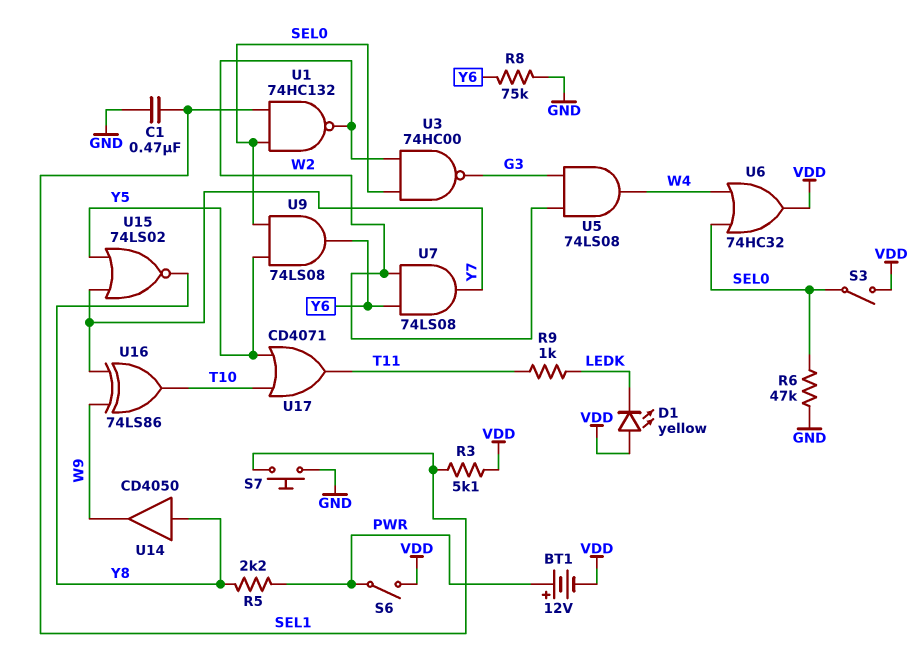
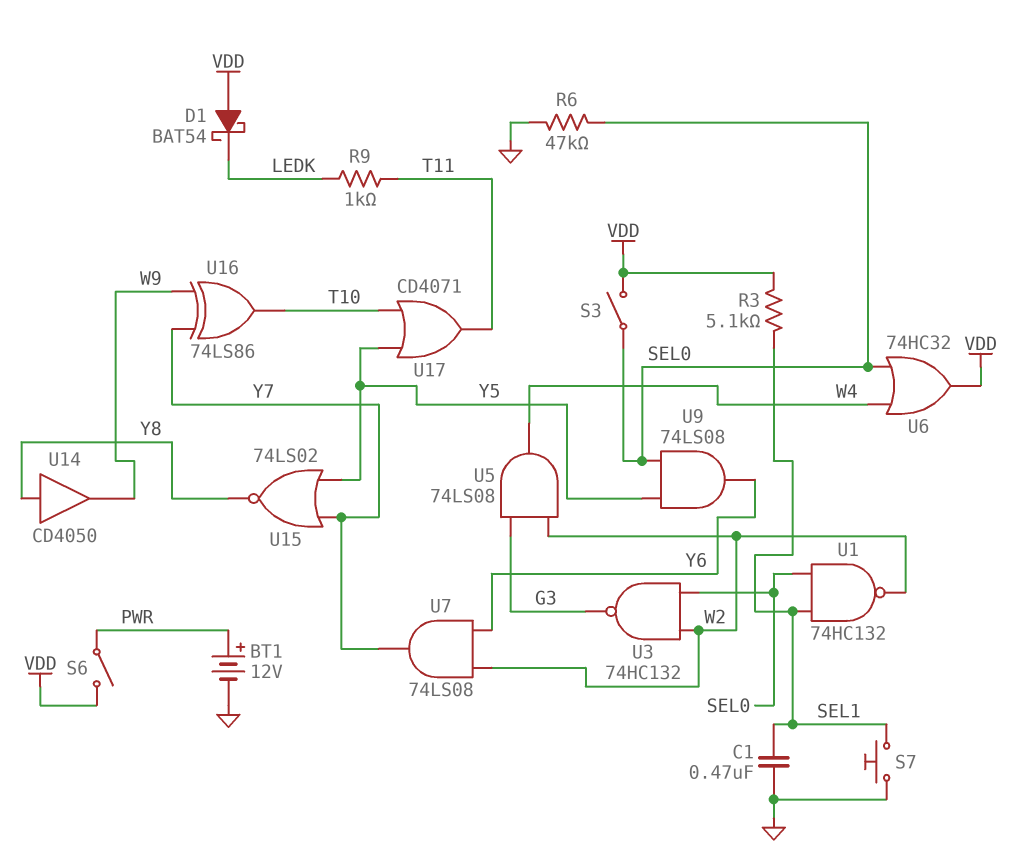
BT1: 12V (plus PWR, minus VDD) -> 12V (plus PWR, minus GND)
D1: LED yellow (A VDD, K LEDK) -> schottky BAT54 (A VDD, K LEDK)
R5: 2.2k (PWR, Y8) -> none
R8: 75k (GND, Y6) -> none
U3: NAND 74HC00 (in SEL0, in W2, out G3) -> NAND 74HC132 (in SEL0, in W2, out G3)

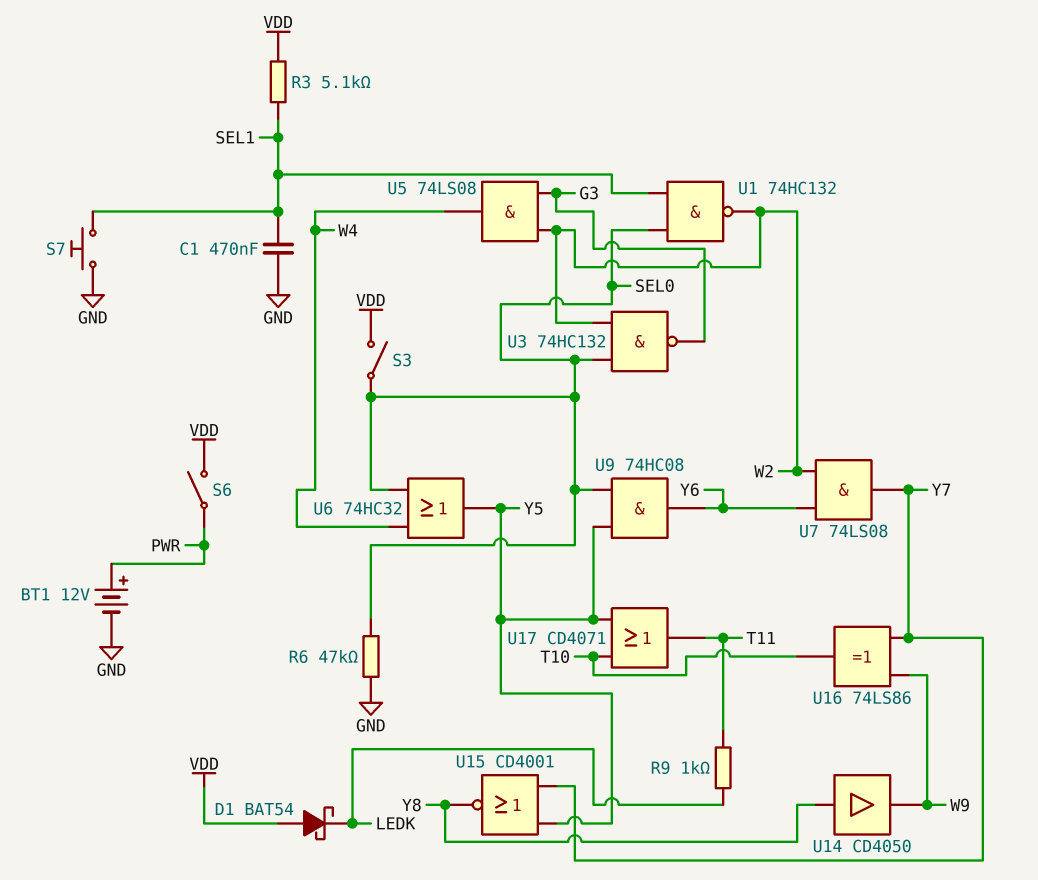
U6: OR 74HC32 (in SEL0, in W4, out VDD) -> OR 74HC32 (in SEL0, in W4, out Y5)
U9: AND 74LS08 (in SEL0, in Y5, out Y6) -> AND 74HC08 (in SEL0, in Y5, out Y6)
U15: NOR 74LS02 (in Y5, in Y7, out Y8) -> NOR CD4001 (in Y5, in Y7, out Y8)

